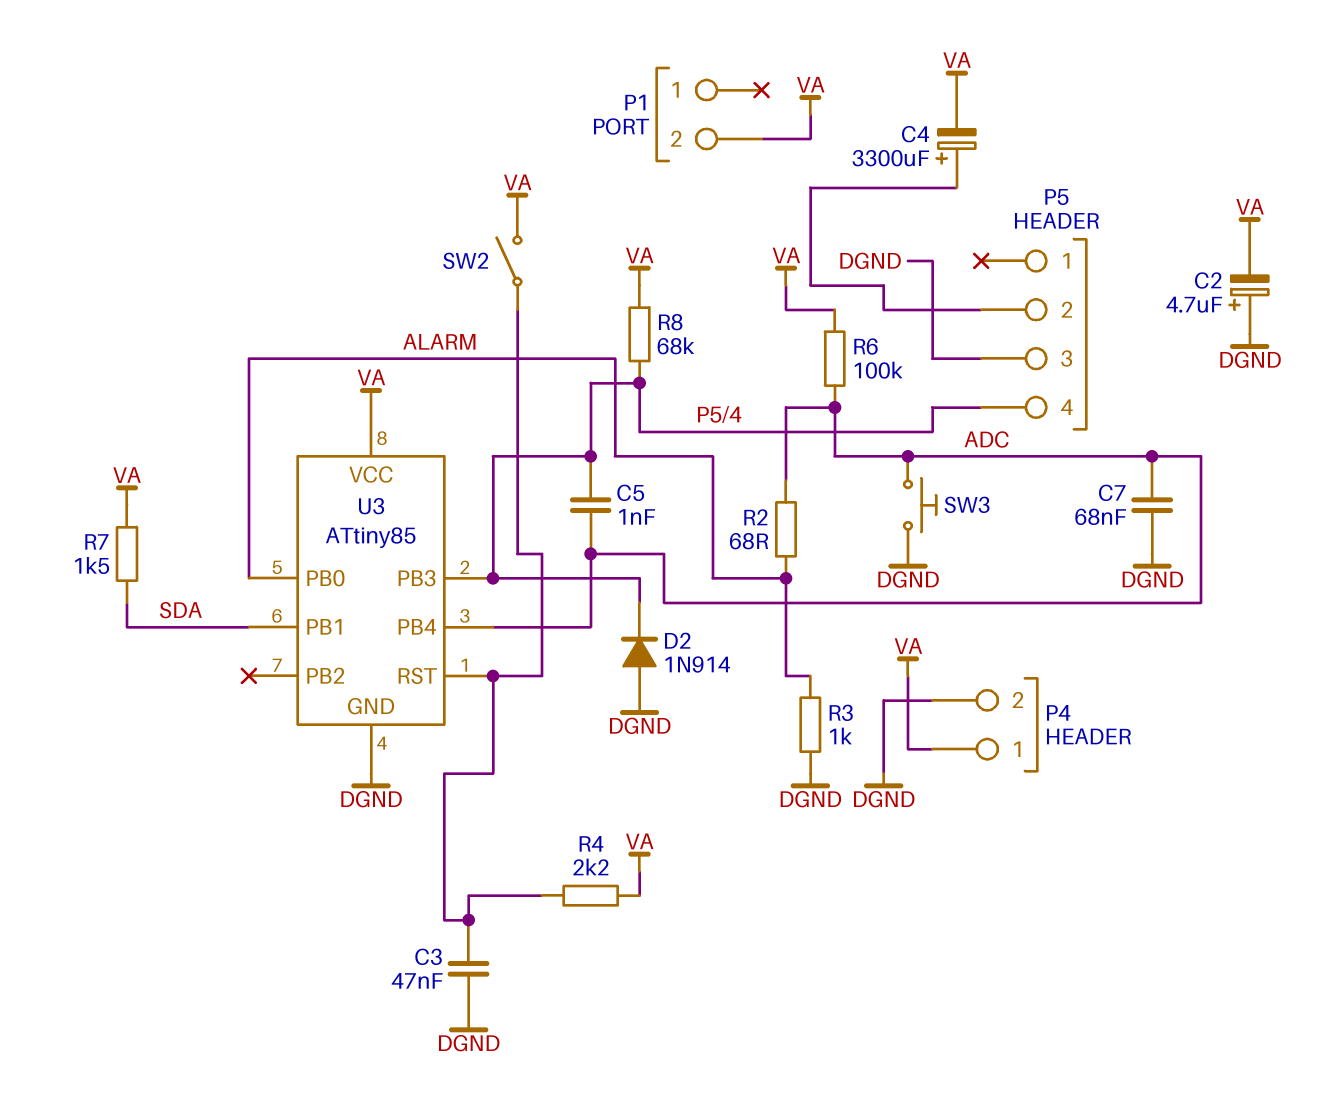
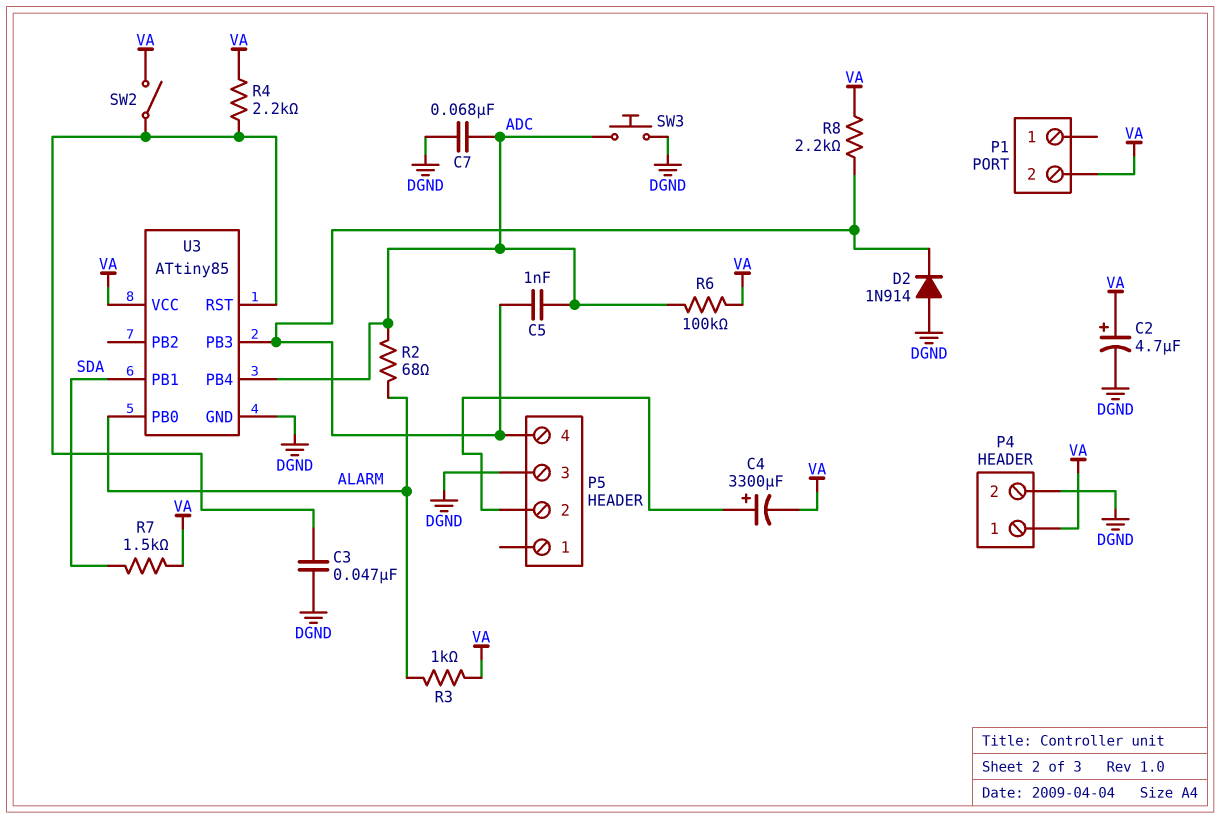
C2: 4.7uF (plus DGND, minus VA) -> 4.7uF (plus VA, minus DGND)
R3: 1k (ALARM, DGND) -> 1k (ALARM, VA)
R8: 68k (P5/4, VA) -> 2.2k (P5/4, VA)

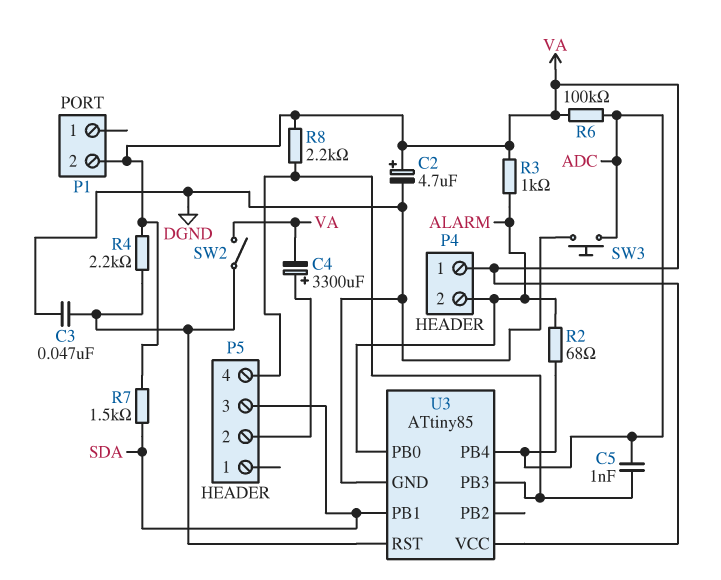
C7: 68nF (ADC, DGND) -> none
D2: diode 1N914 (A DGND, K P5/4) -> none
P4 pin 2: DGND -> ALARM
P5 pin 3: DGND -> SDA

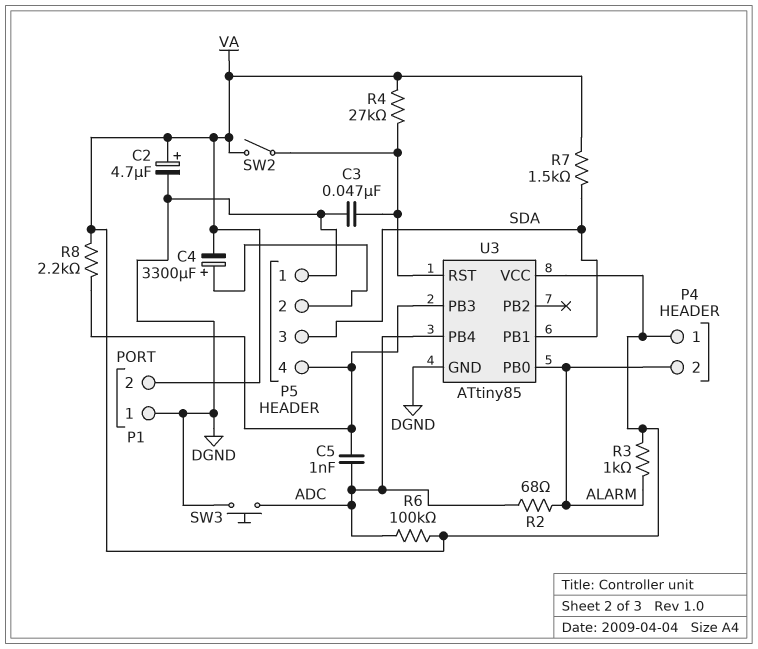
P1 pin 1: none -> DGND
P5 pin 1: none -> DGND
R4: 2.2k (U3/RST, VA) -> 27k (U3/RST, VA)

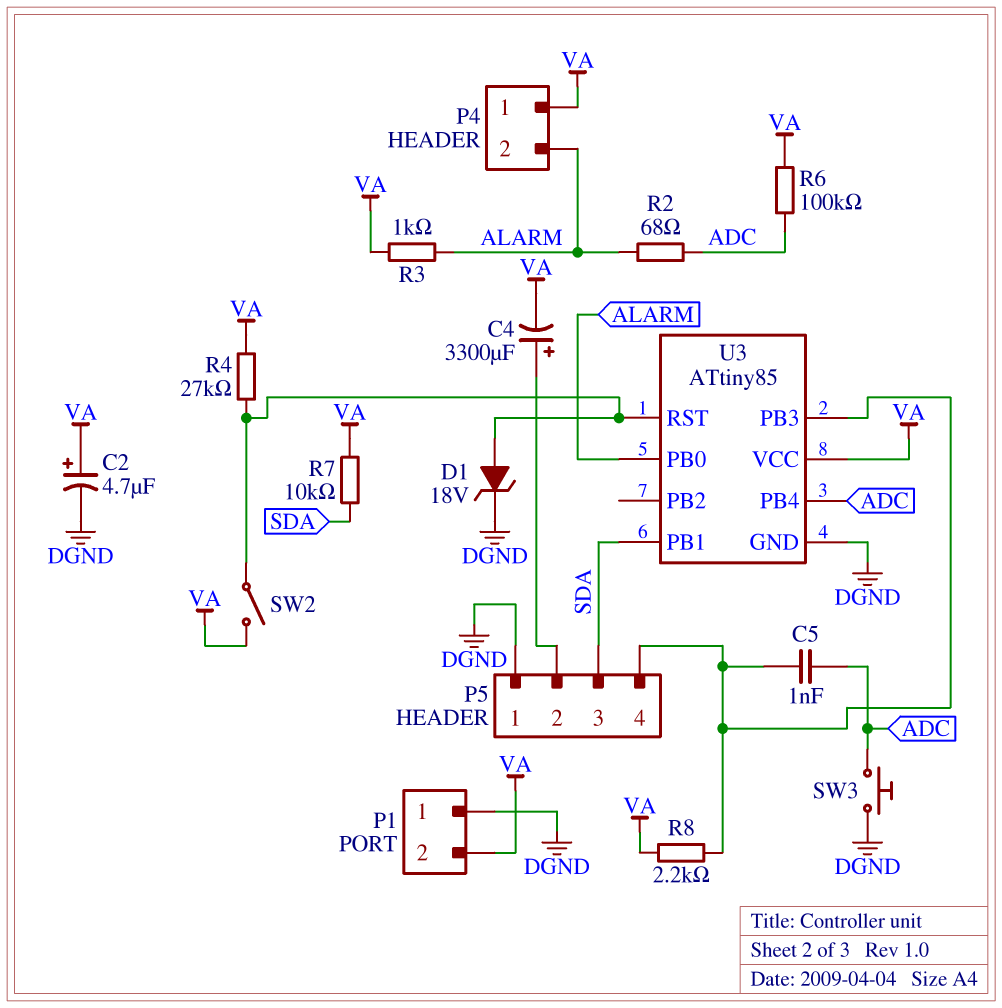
C3: 47nF (DGND, U3/RST) -> none
D1: none -> zener 18V (A U3/RST, K DGND)
R7: 1.5k (SDA, VA) -> 10k (SDA, VA)

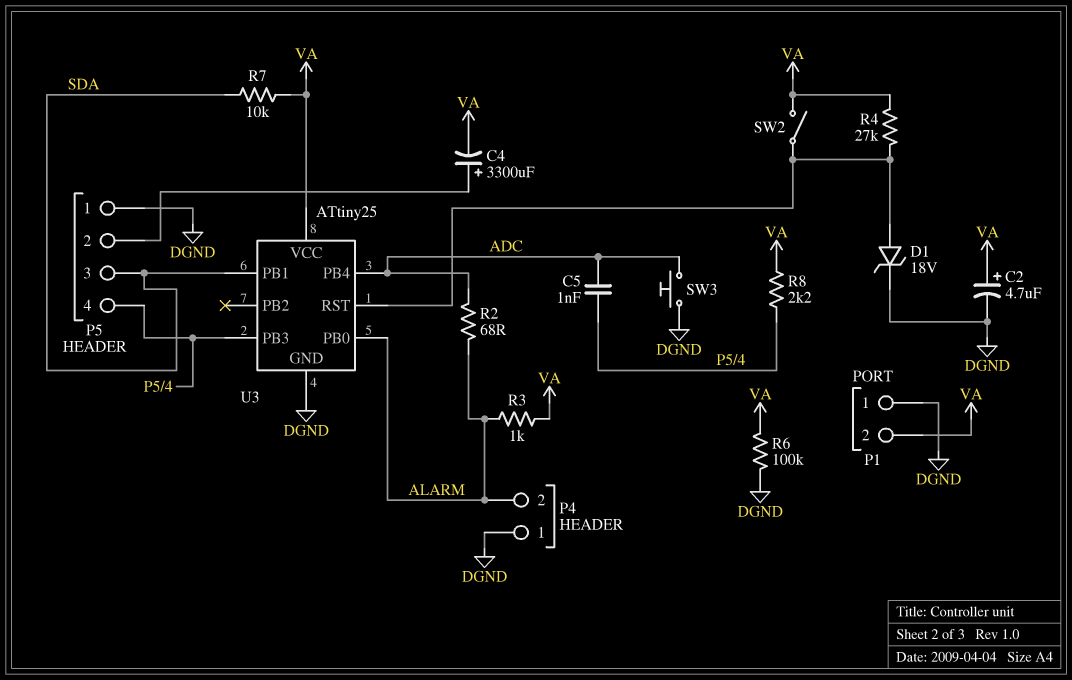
P4 pin 1: VA -> DGND
R6: 100k (ADC, VA) -> 100k (DGND, VA)
U3: ATtiny85 -> ATtiny25

